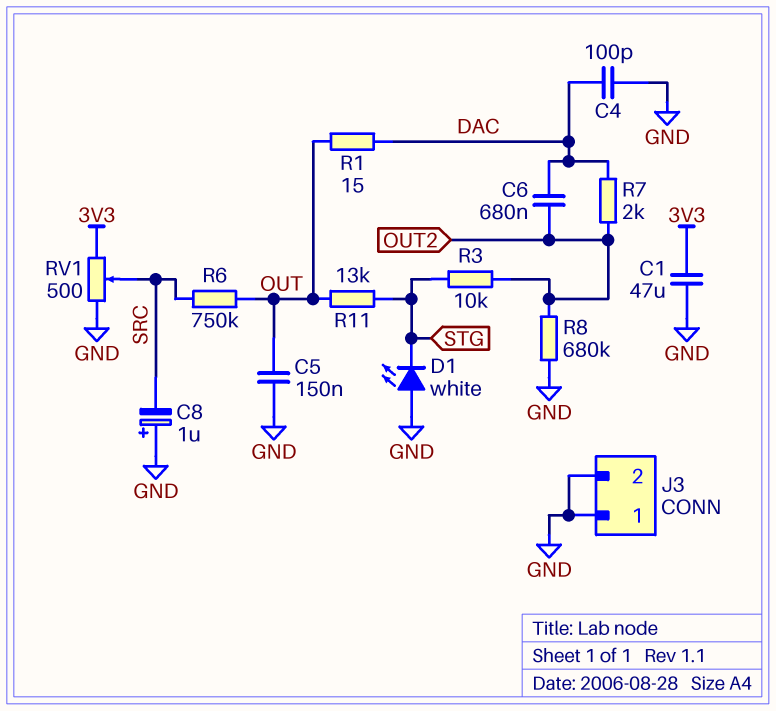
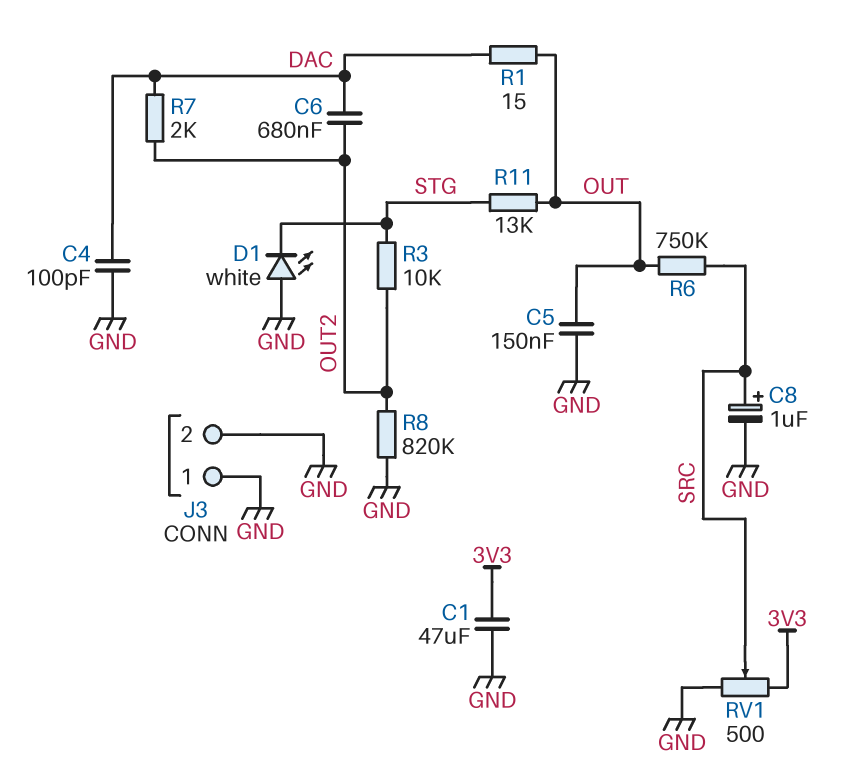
C8: 1uF (plus GND, minus SRC) -> 1uF (plus SRC, minus GND)
R8: 680k (GND, OUT2) -> 820k (GND, OUT2)

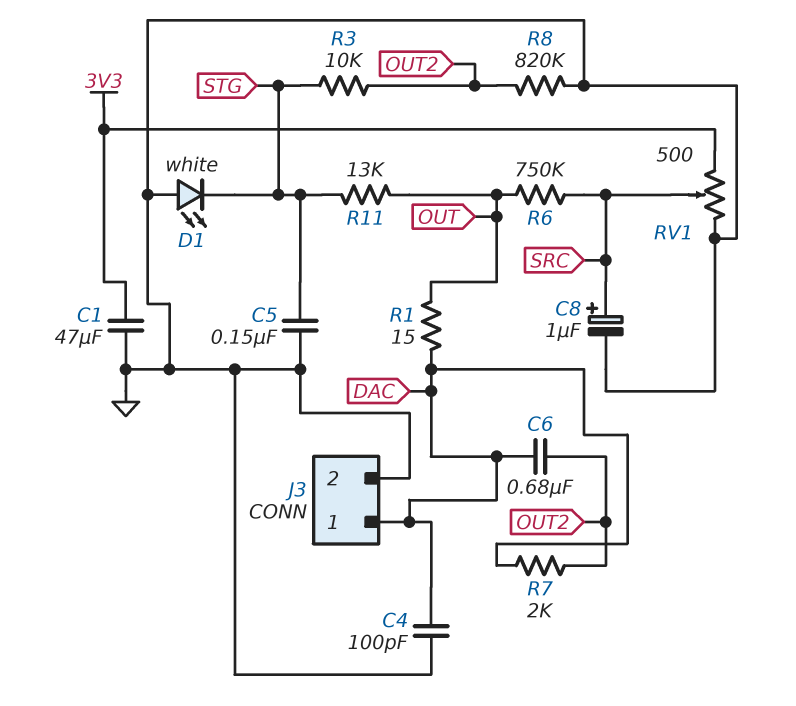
C5: 150nF (GND, OUT) -> 150nF (GND, STG)
J3 pin 1: GND -> DAC

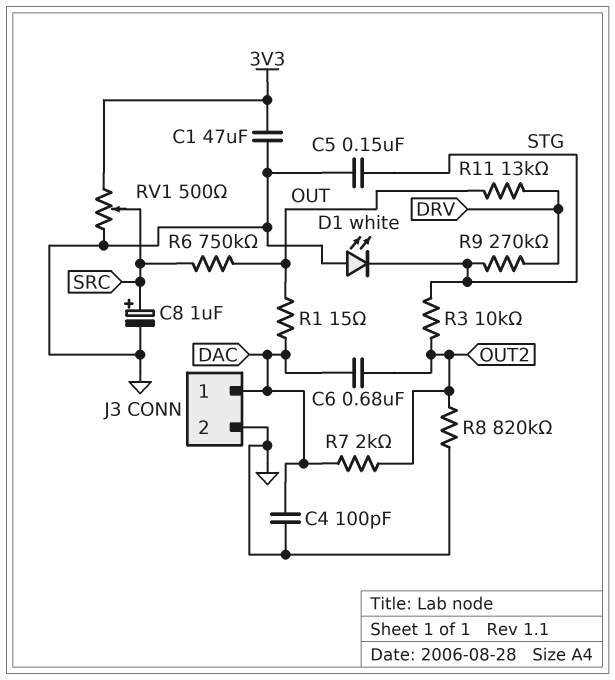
R9: none -> 270k (DRV, STG)
R11: 13k (OUT, STG) -> 13k (DRV, OUT)

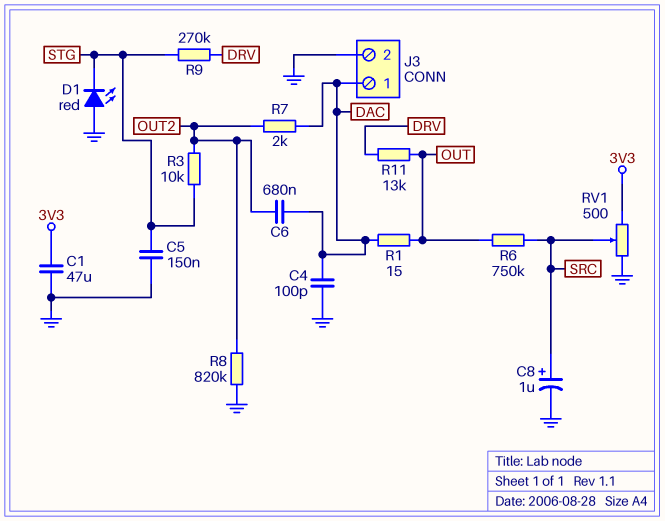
D1: LED white (A GND, K STG) -> LED red (A GND, K STG)

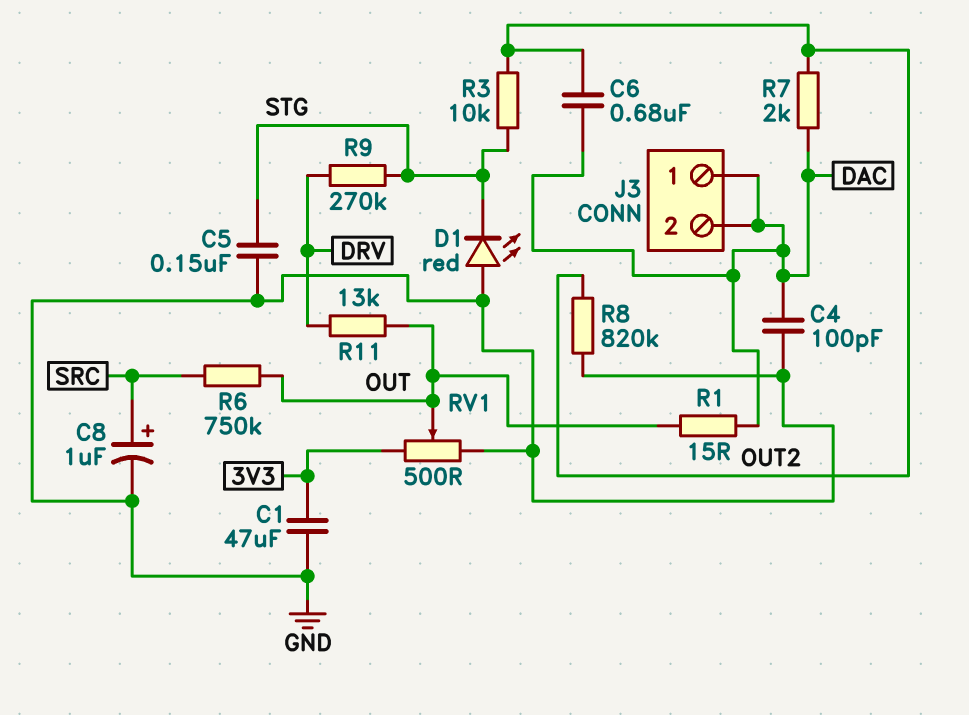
J3 pin 2: GND -> DAC
RV1: 500 (3V3, GND, wiper SRC) -> 500 (3V3, GND, wiper OUT)

